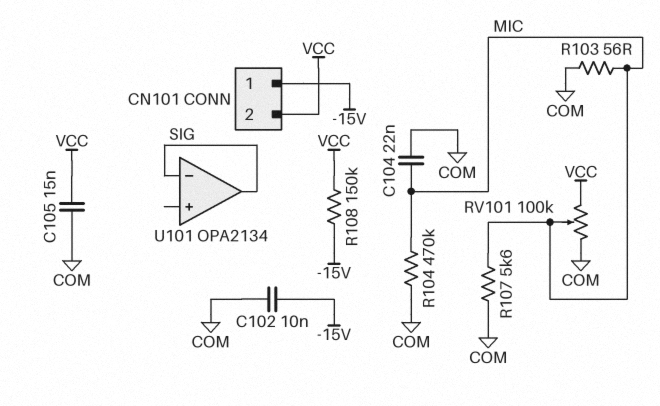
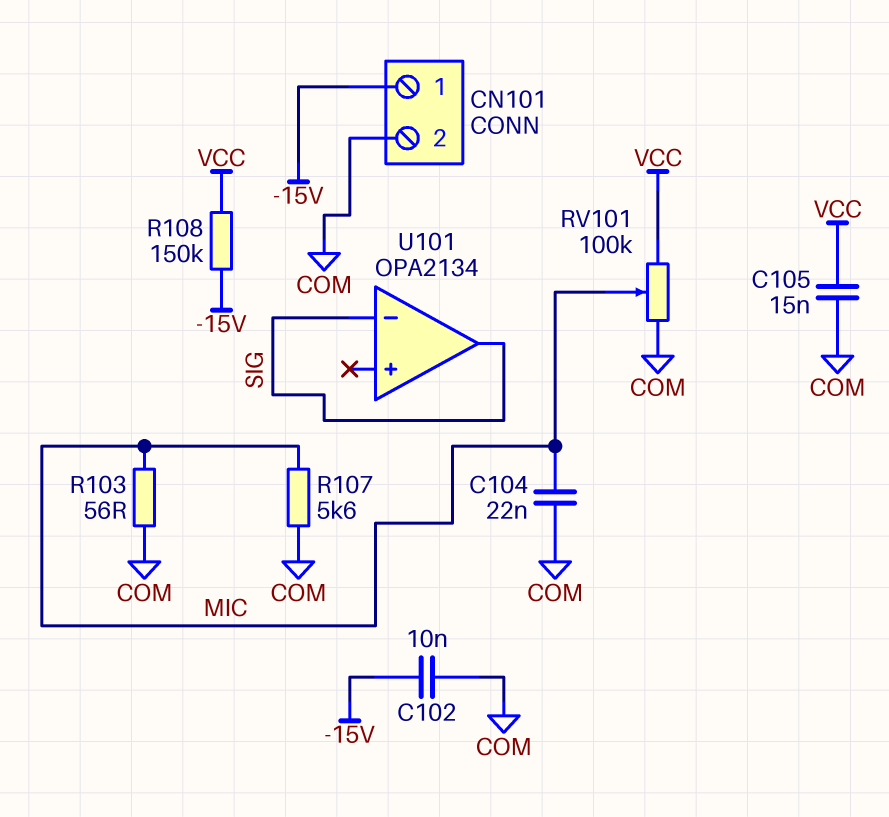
CN101 pin 2: VCC -> COM
R104: 470k (COM, MIC) -> none

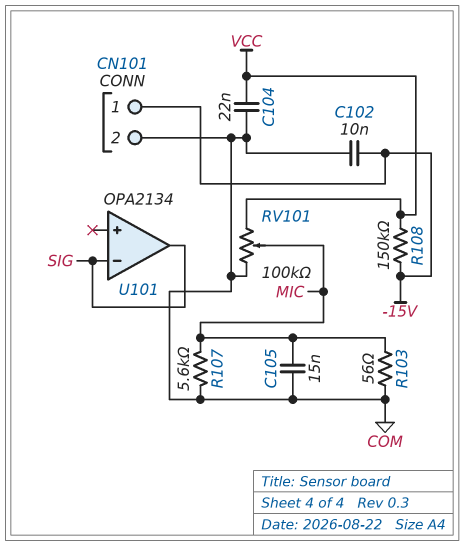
C104: 22nF (COM, MIC) -> 22nF (COM, VCC)
C105: 15nF (COM, VCC) -> 15nF (COM, MIC)

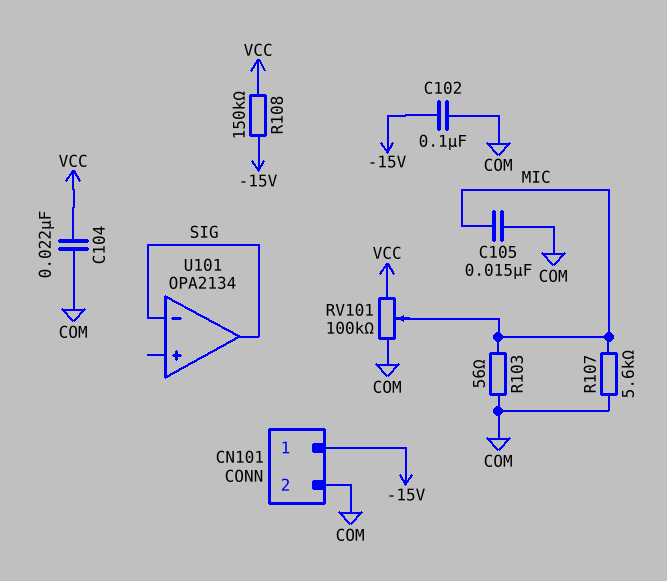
C102: 10nF (-15V, COM) -> 100nF (-15V, COM)

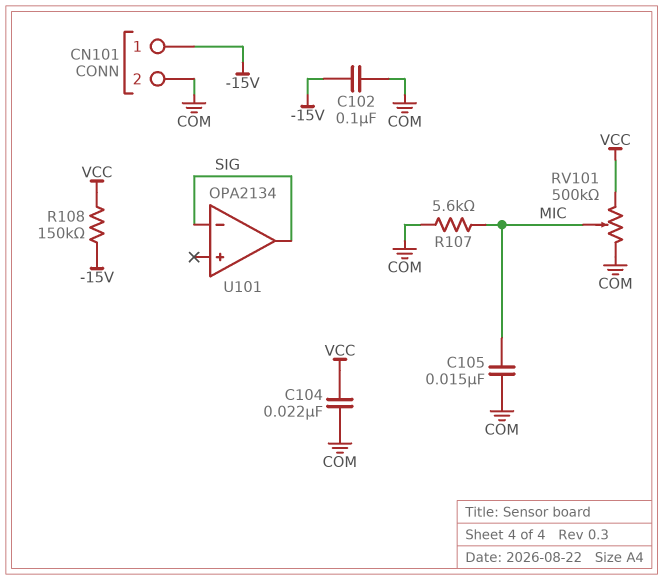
R103: 56 (COM, MIC) -> none
RV101: 100k (COM, VCC, wiper MIC) -> 500k (COM, VCC, wiper MIC)

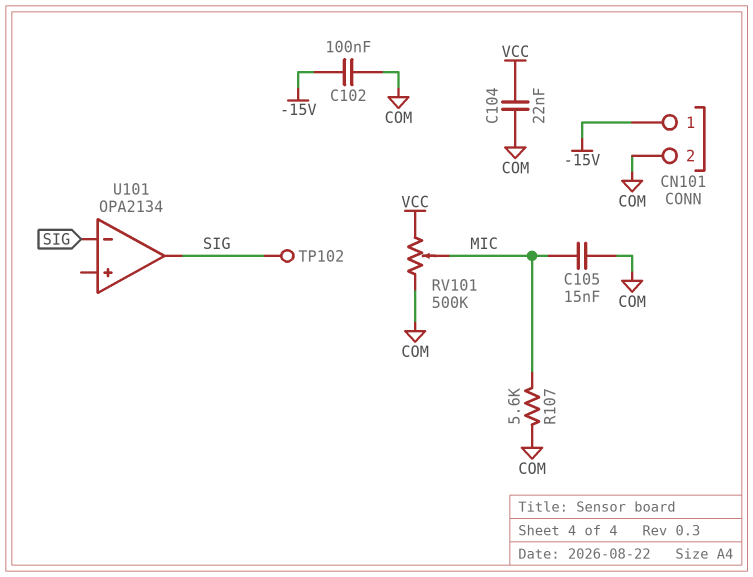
R108: 150k (-15V, VCC) -> none
TP102: none -> test point (SIG)

